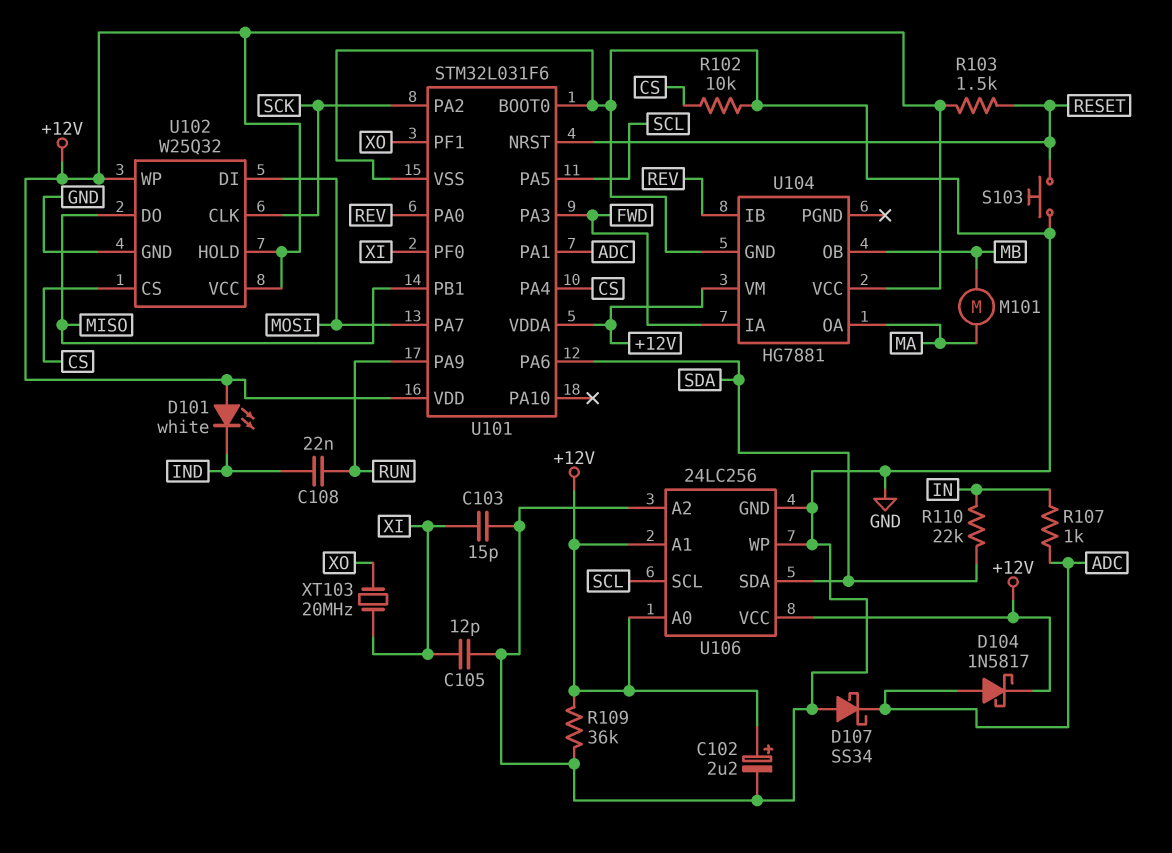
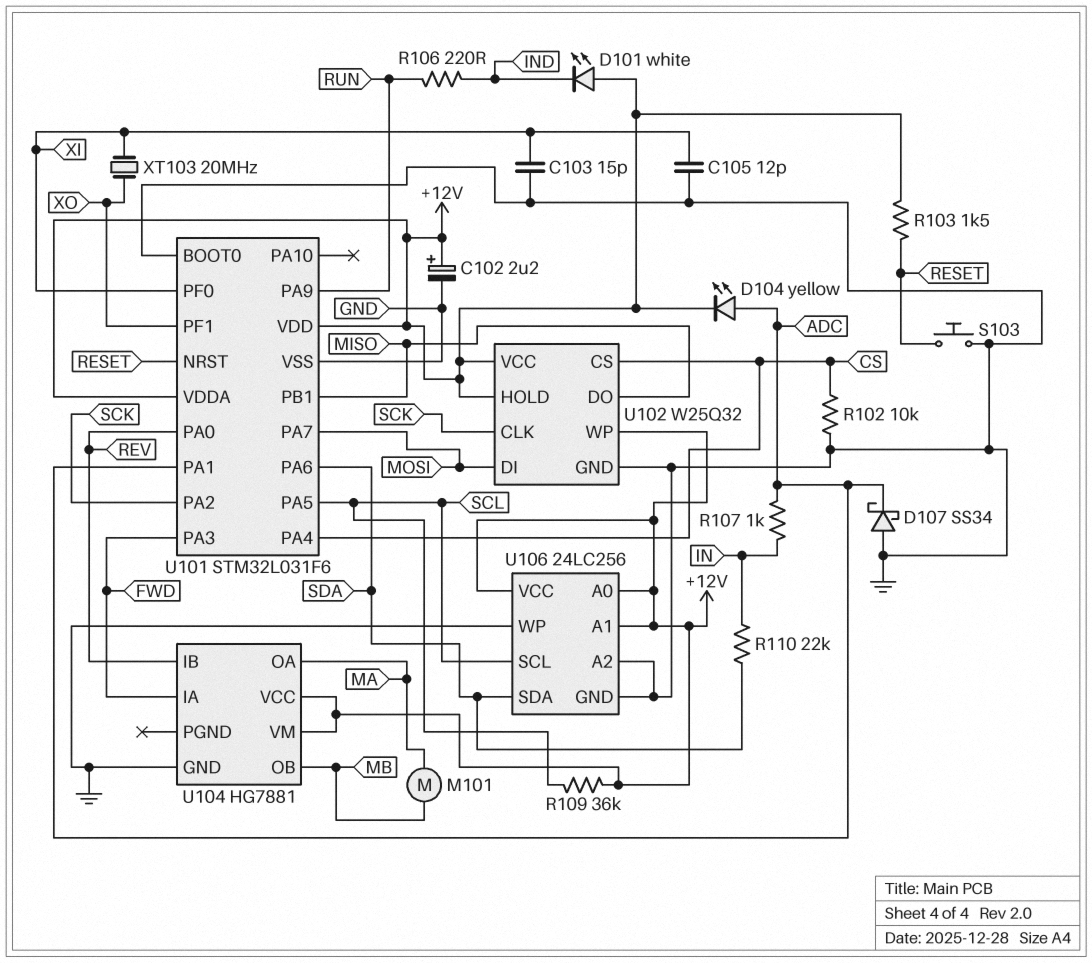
C108: 22nF (IND, RUN) -> none
D104: schottky 1N5817 (A ADC, K +12V) -> LED yellow (A ADC, K +12V)
R106: none -> 220 (IND, RUN)
R109: 36k (+12V, GND) -> 36k (+12V, SCL)

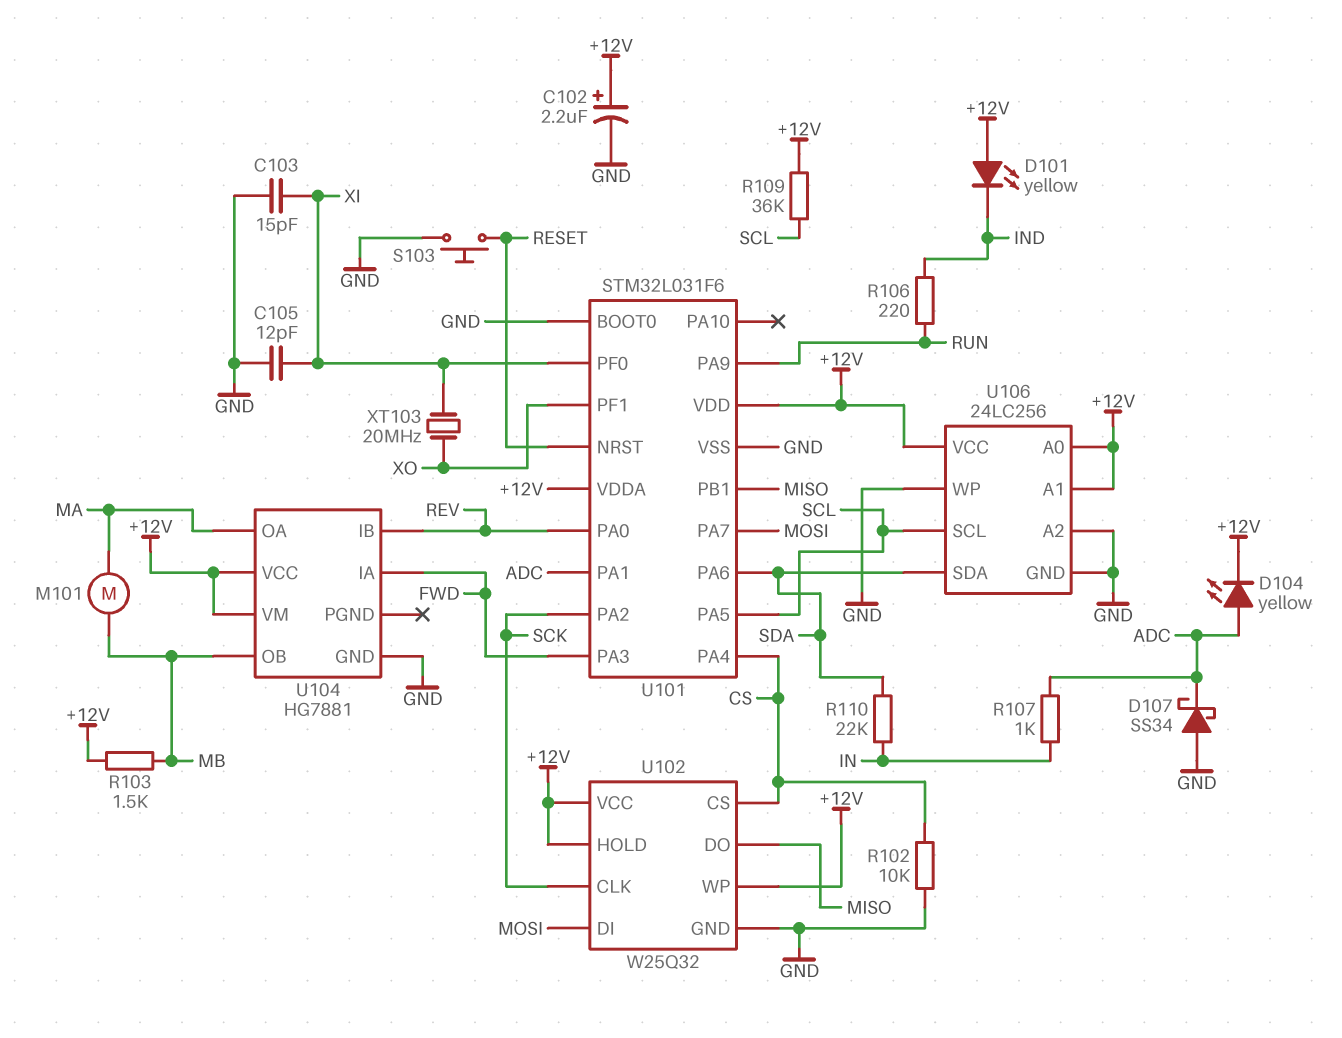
D101: LED white (A +12V, K IND) -> LED yellow (A +12V, K IND)
R103: 1.5k (+12V, RESET) -> 1.5k (+12V, MB)

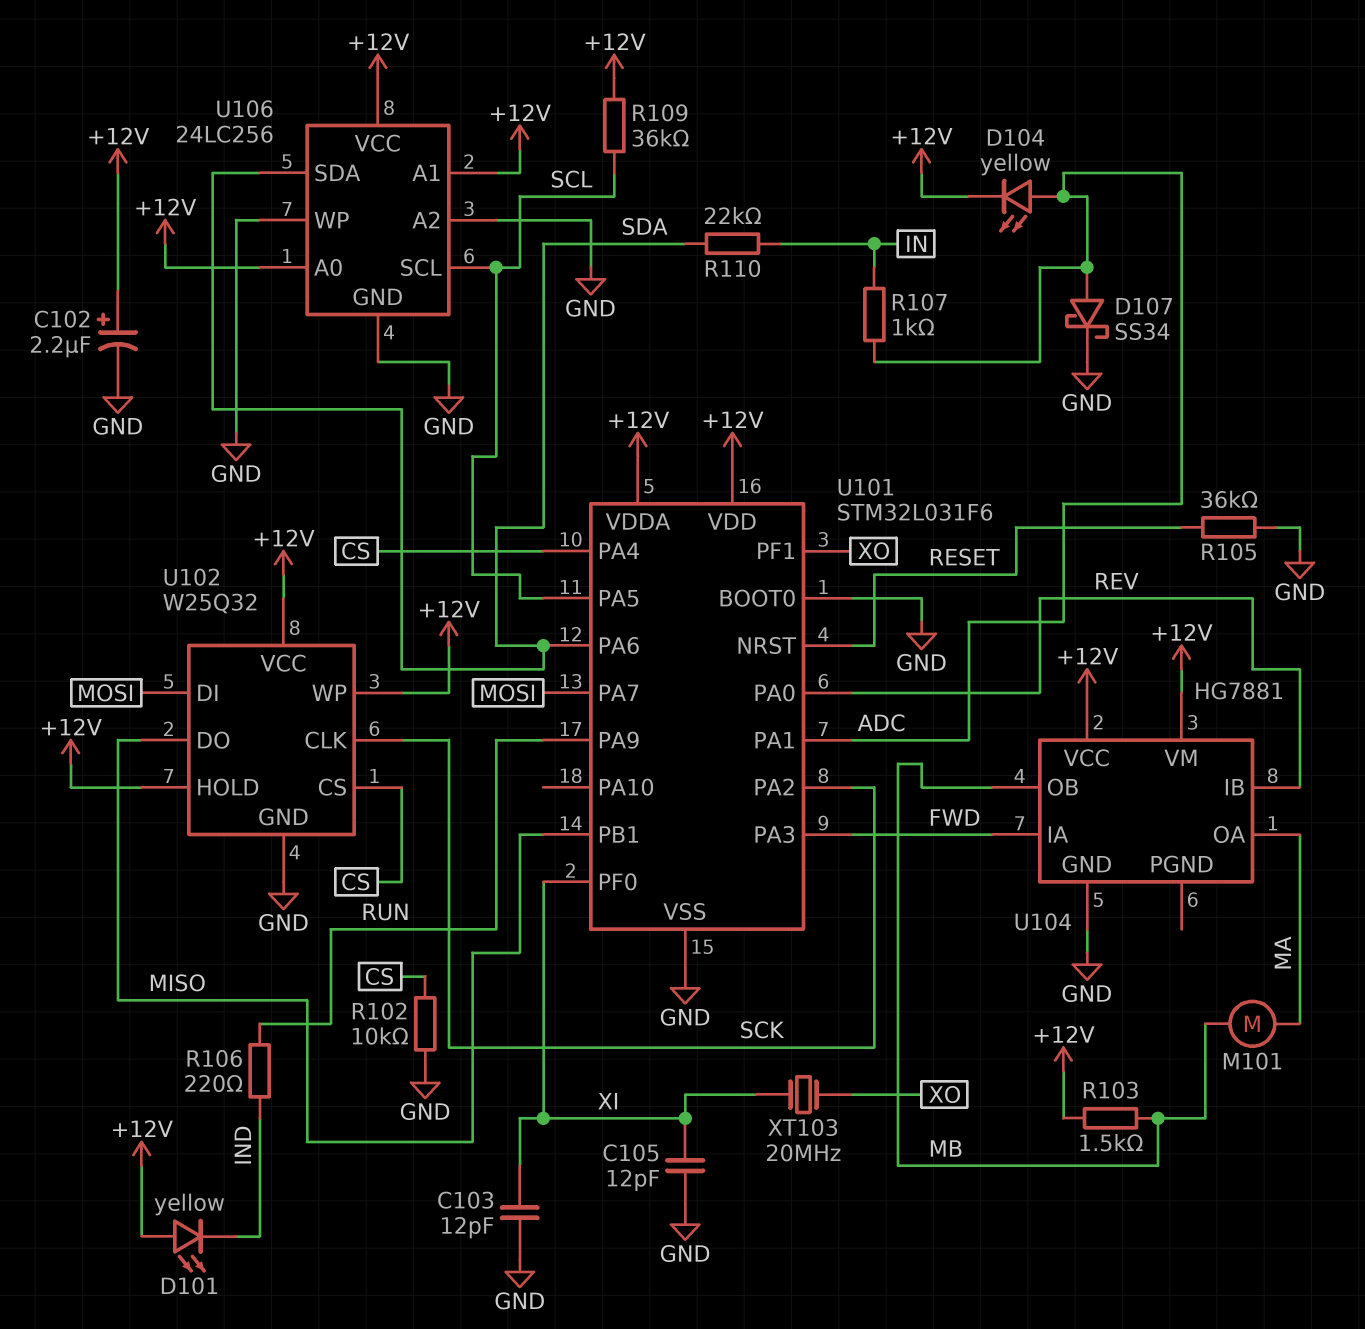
C103: 15pF (GND, XI) -> 12pF (GND, XI)
D107: schottky SS34 (A GND, K ADC) -> schottky SS34 (A ADC, K GND)
R105: none -> 36k (GND, RESET)
S103: button (GND, RESET) -> none

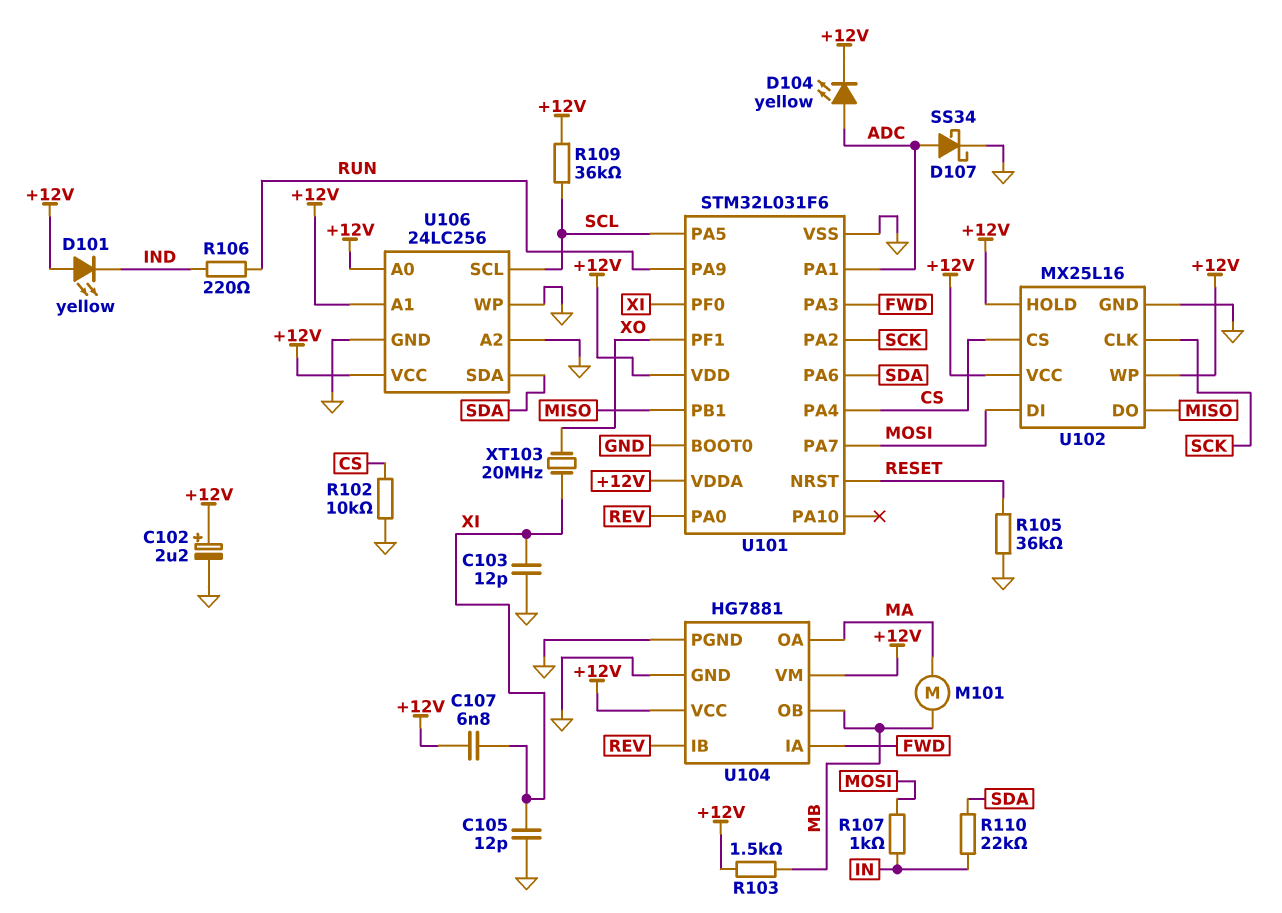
C107: none -> 6.8nF (+12V, XI)
R107: 1k (ADC, IN) -> 1k (IN, MOSI)
U102: W25Q32 -> MX25L16
U104 pin PGND: none -> GND

